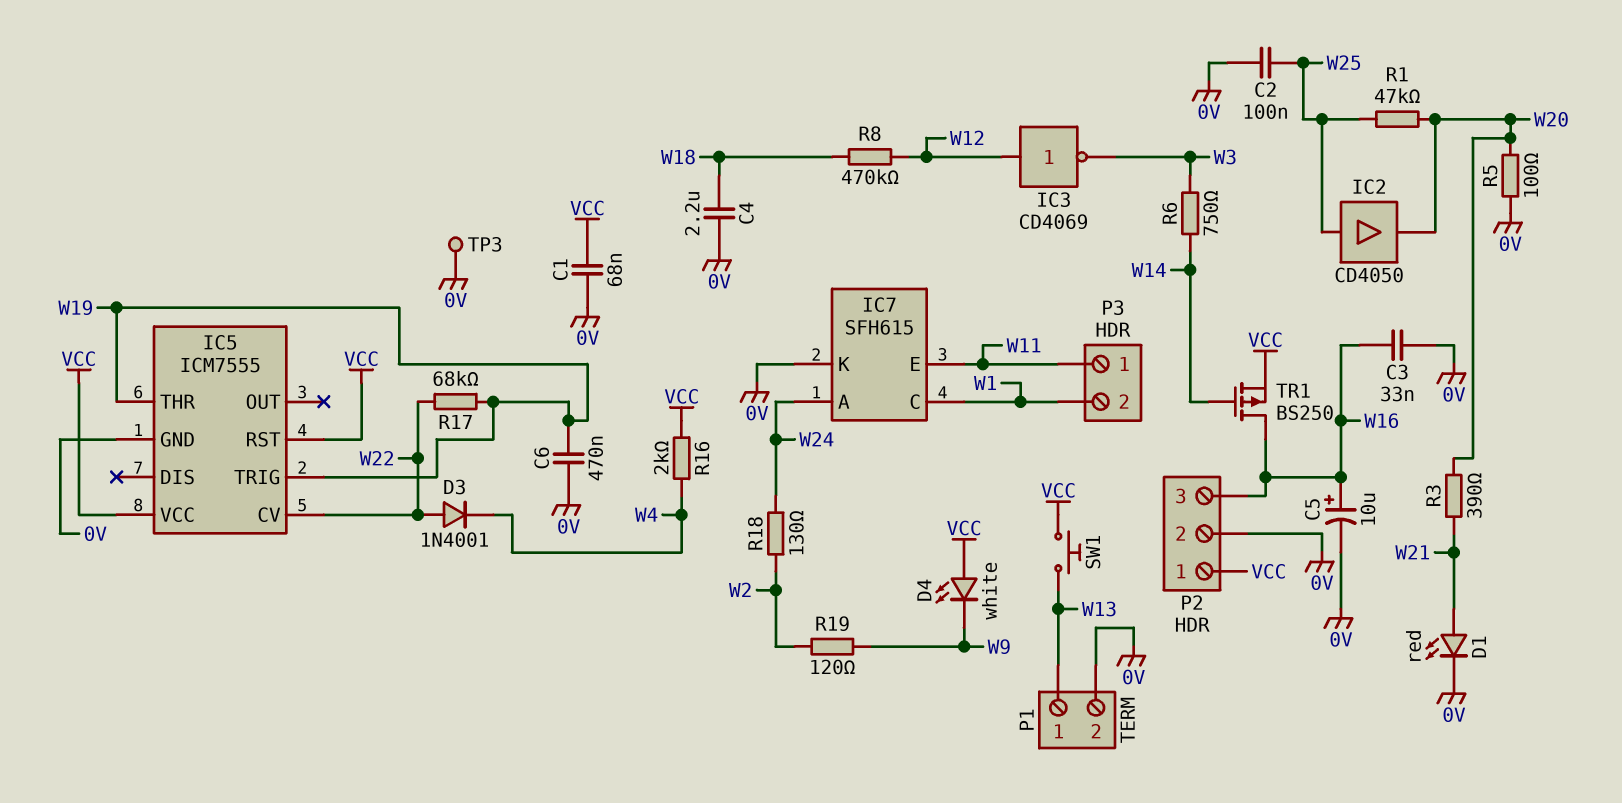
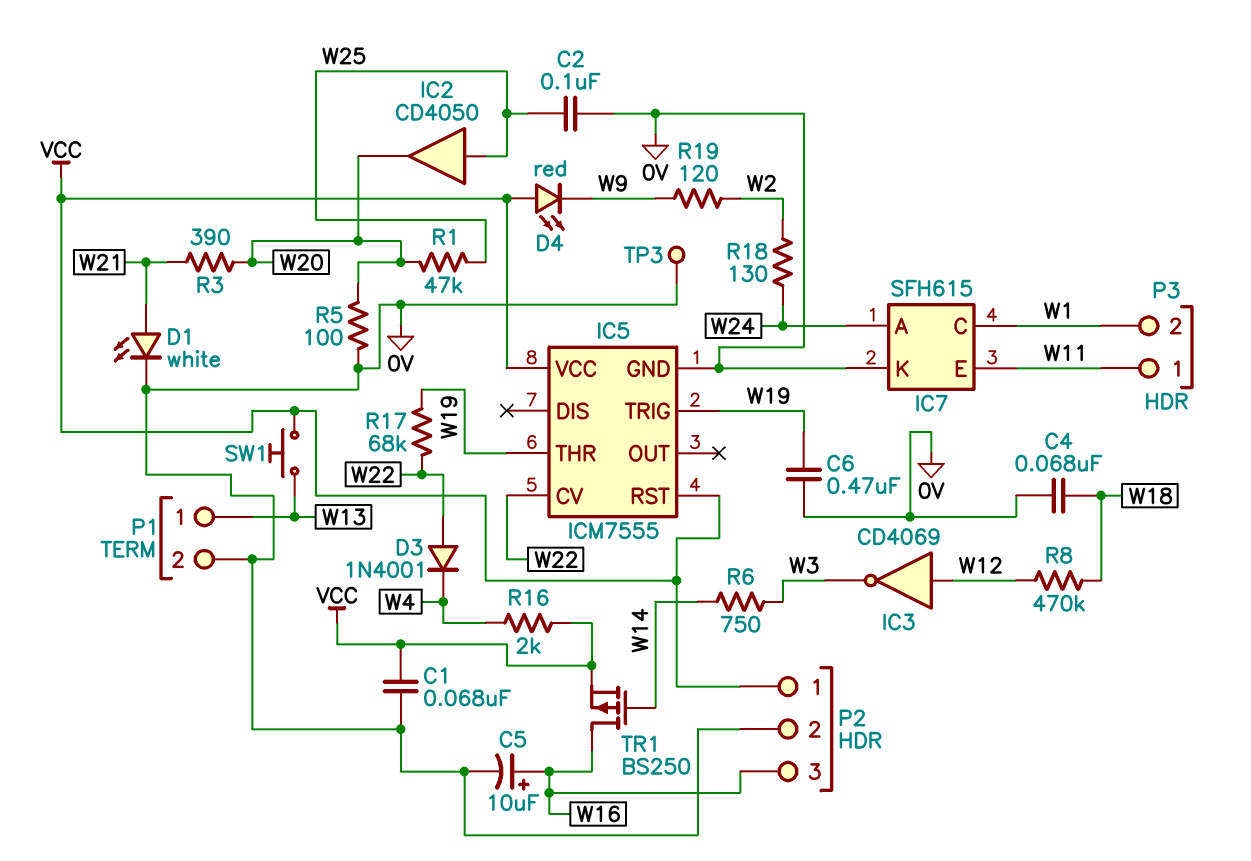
C3: 33nF (0V, W16) -> none
C4: 2.2uF (0V, W18) -> 68nF (0V, W18)
D1: LED red (A W21, K 0V) -> LED white (A W21, K 0V)
D4: LED white (A VCC, K W9) -> LED red (A VCC, K W9)

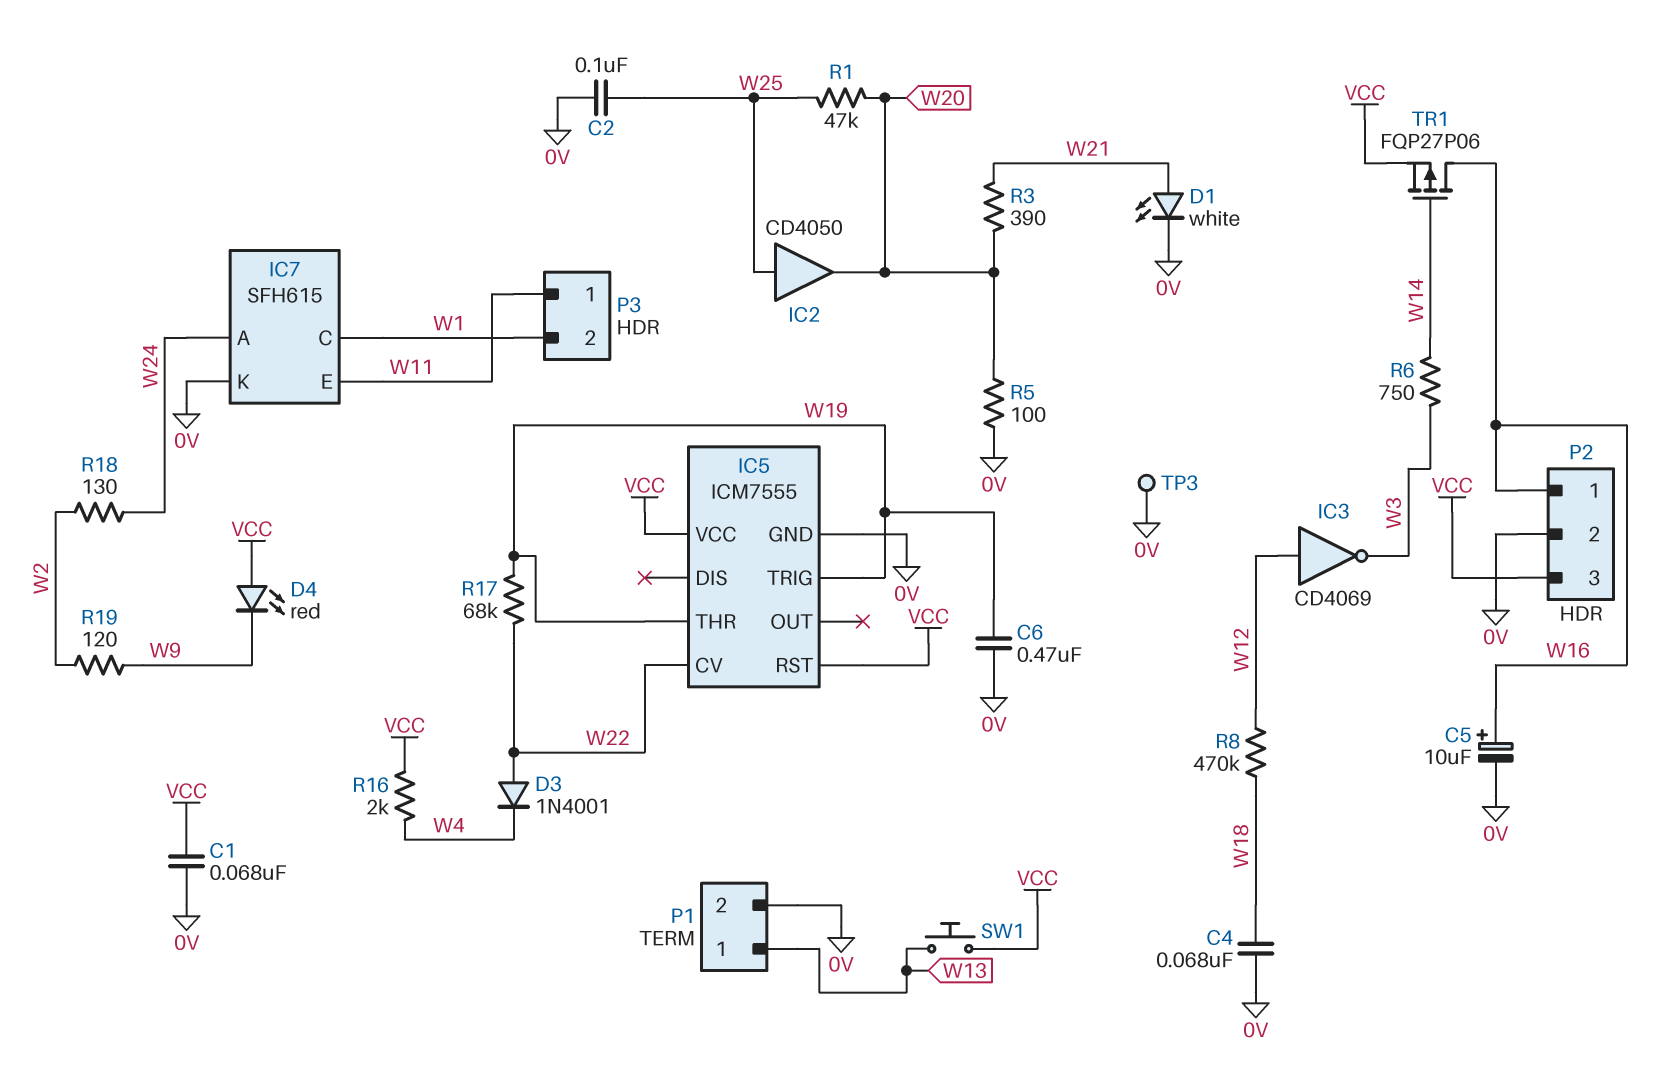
P2 pin 1: VCC -> W16
P2 pin 3: W16 -> VCC
TR1: PMOS BS250 (G W14, D W16, S VCC) -> PMOS FQP27P06 (G W14, D W16, S VCC)

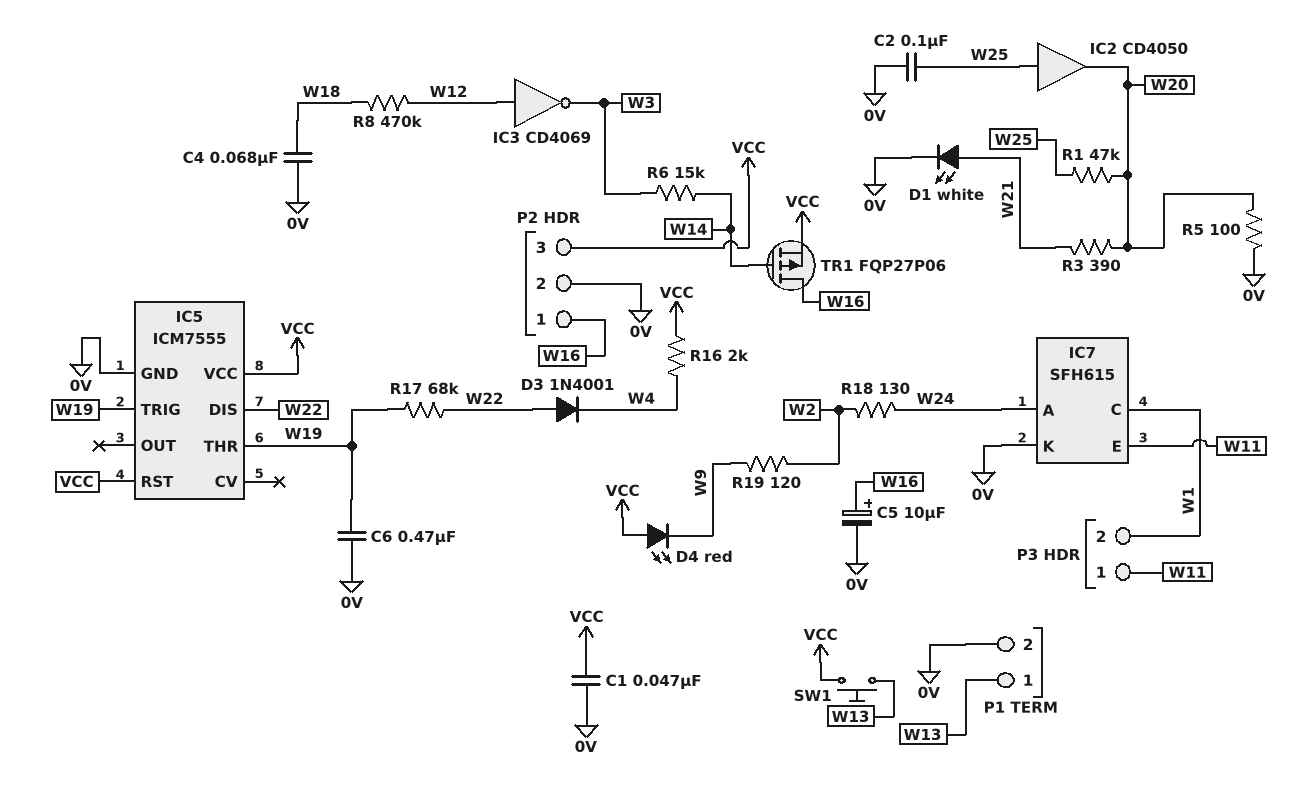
C1: 68nF (0V, VCC) -> 47nF (0V, VCC)
IC5 pin CV: W22 -> none
IC5 pin DIS: none -> W22
R6: 750 (W3, W14) -> 15k (W3, W14)
TP3: test point (0V) -> none

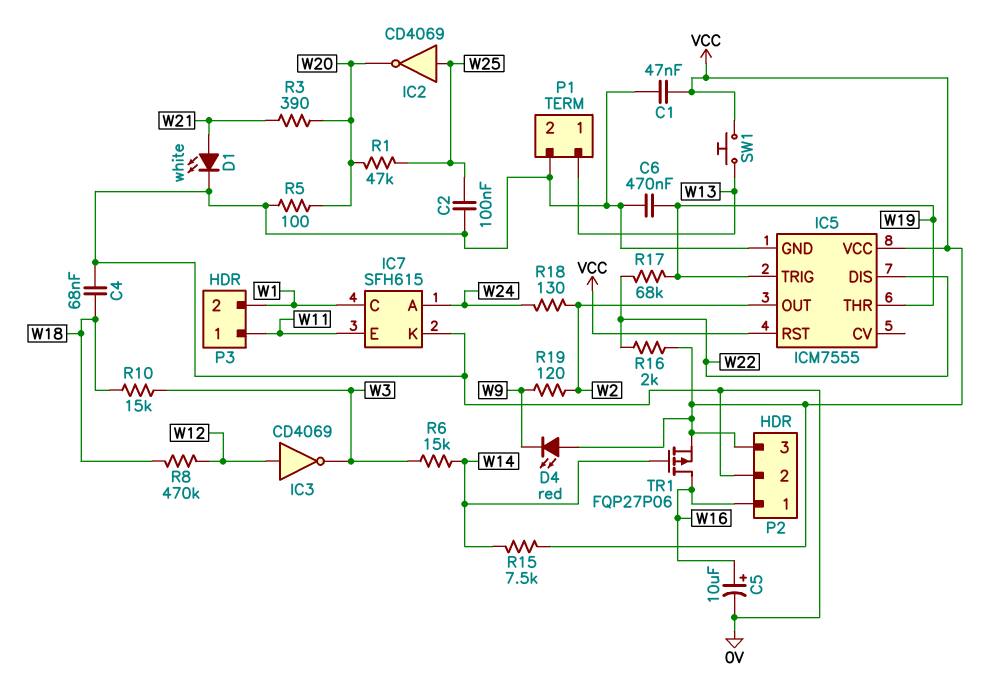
D3: diode 1N4001 (A W22, K W4) -> none
IC2: buffer CD4050 (in W25, out W20) -> NOT CD4069 (in W25, out W20)
IC5 pin OUT: none -> W2
R10: none -> 15k (W3, W18)
R15: none -> 7.5k (VCC, W14)
R16: 2k (VCC, W4) -> 2k (VCC, W22)

